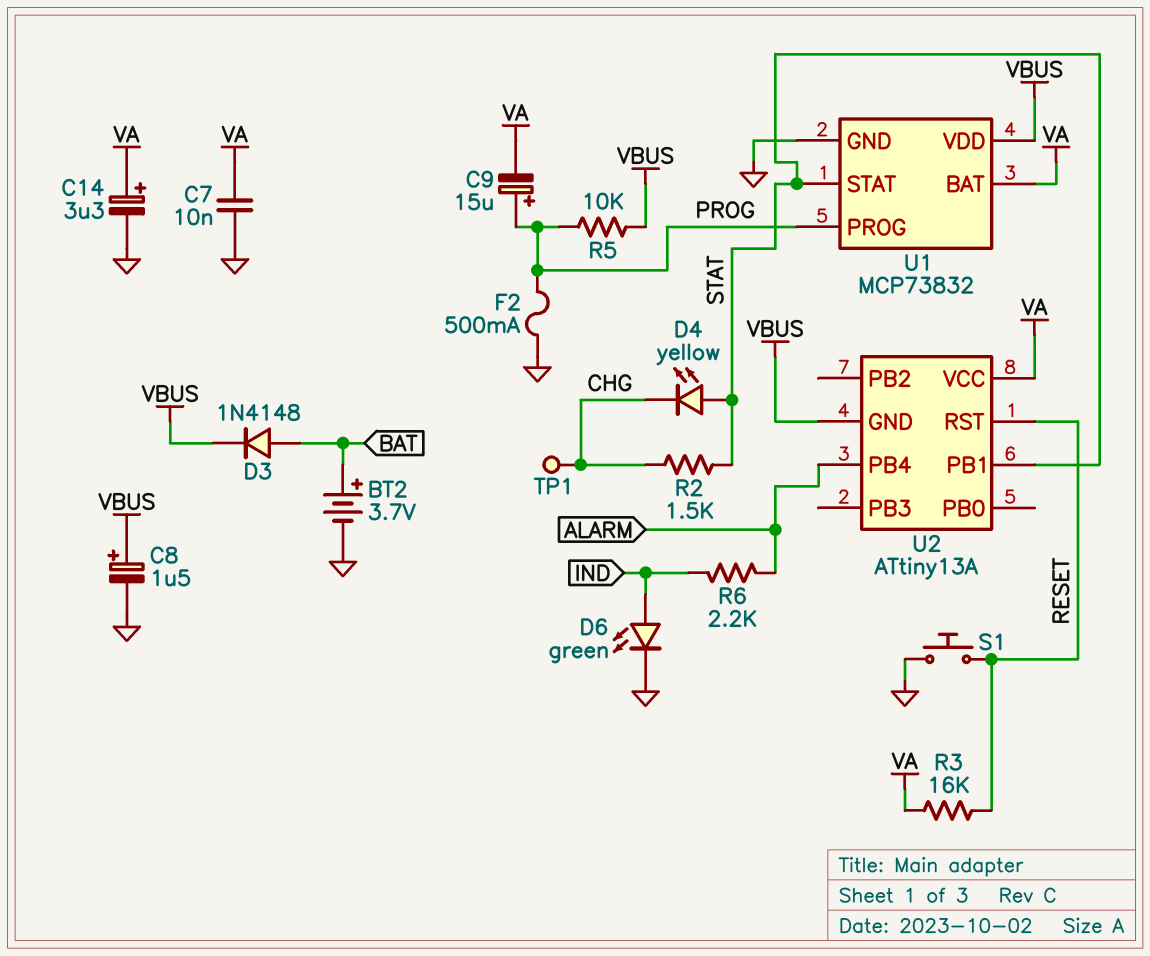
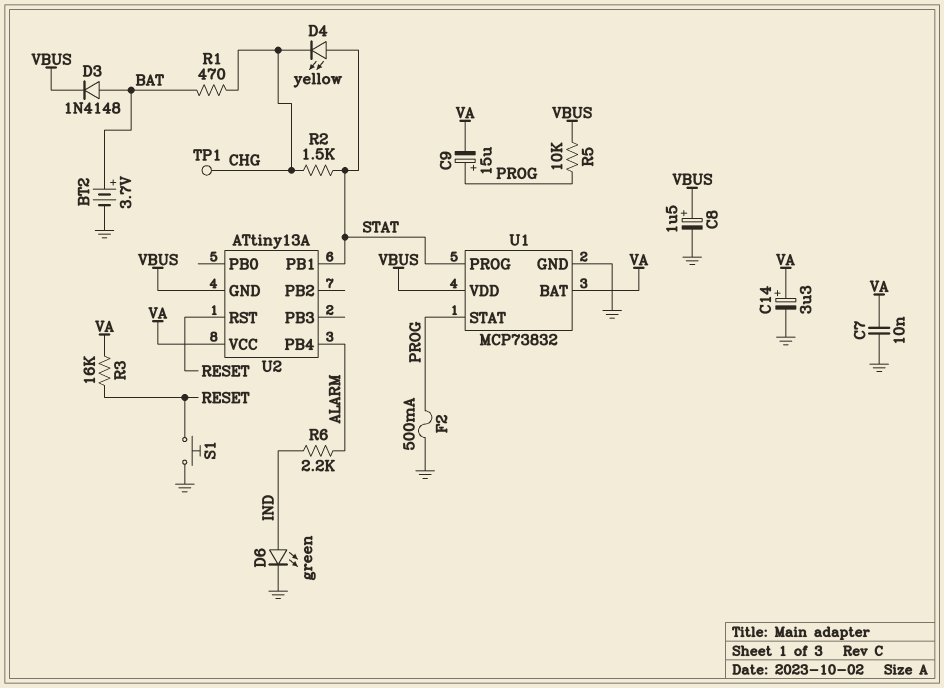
R1: none -> 470 (BAT, CHG)
U1 pin PROG: PROG -> STAT
U1 pin STAT: STAT -> PROG

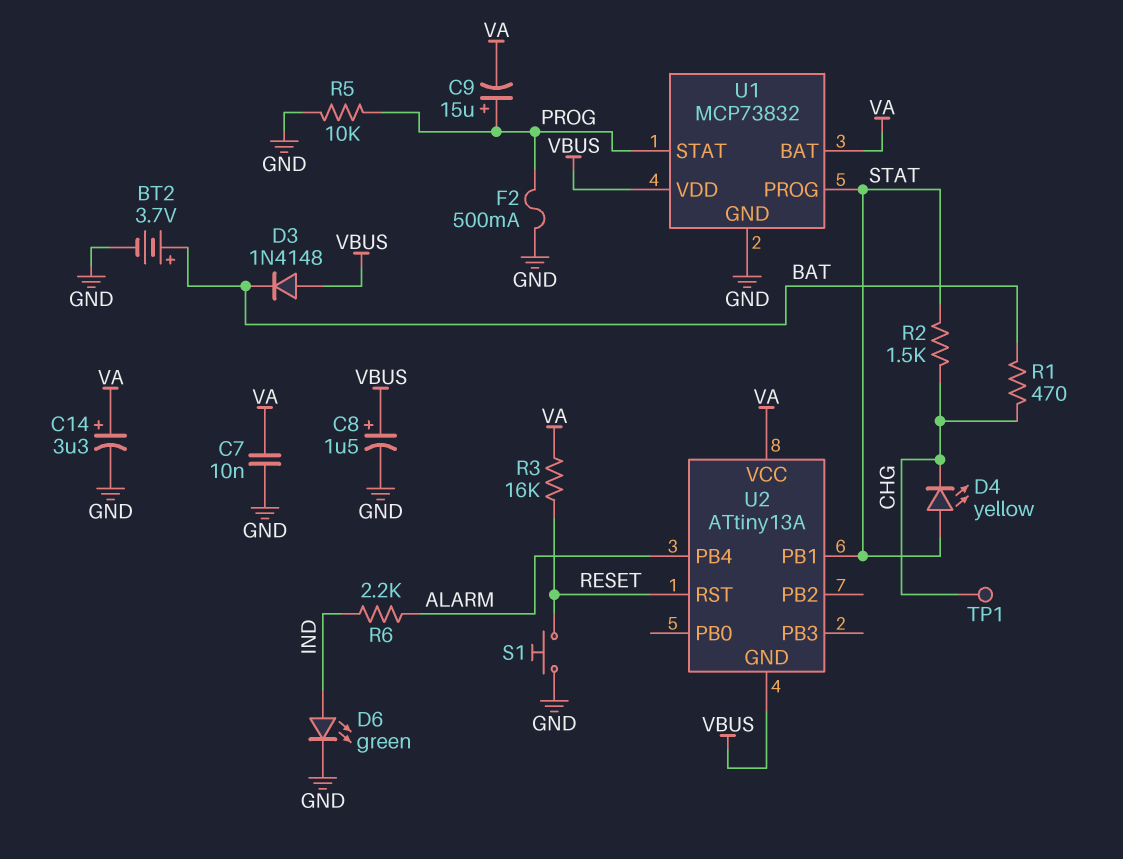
D3: diode 1N4148 (A BAT, K VBUS) -> diode 1N4148 (A VBUS, K BAT)
R5: 10k (PROG, VBUS) -> 10k (GND, PROG)

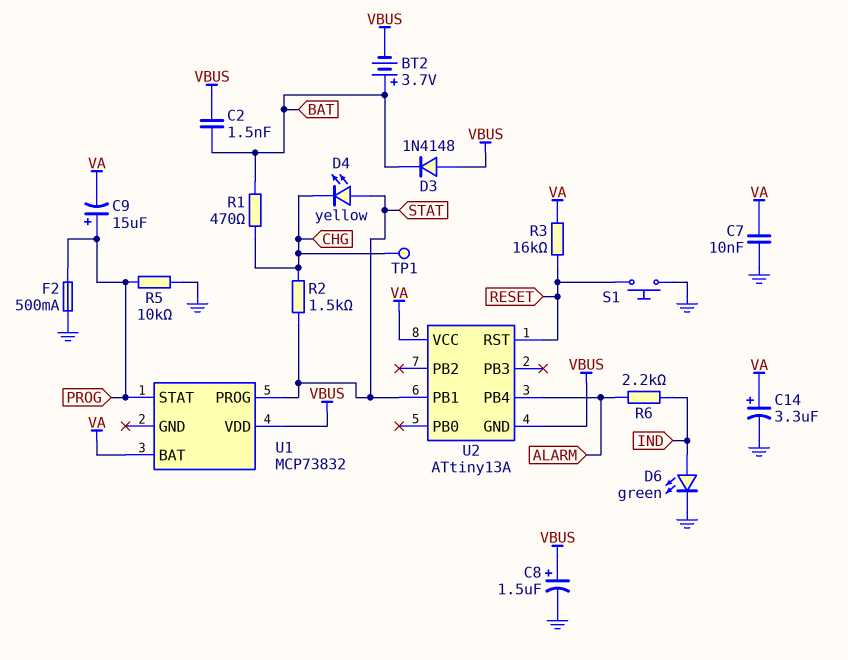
BT2: 3.7V (plus BAT, minus GND) -> 3.7V (plus BAT, minus VBUS)
C2: none -> 1.5nF (BAT, VBUS)
U1 pin GND: GND -> none

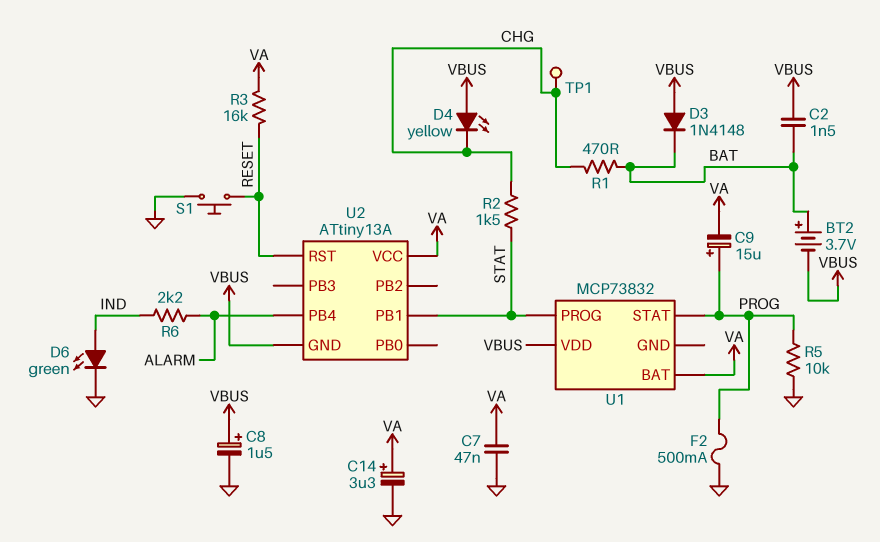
C7: 10nF (GND, VA) -> 47nF (GND, VA)
D4: LED yellow (A STAT, K CHG) -> LED yellow (A VBUS, K CHG)

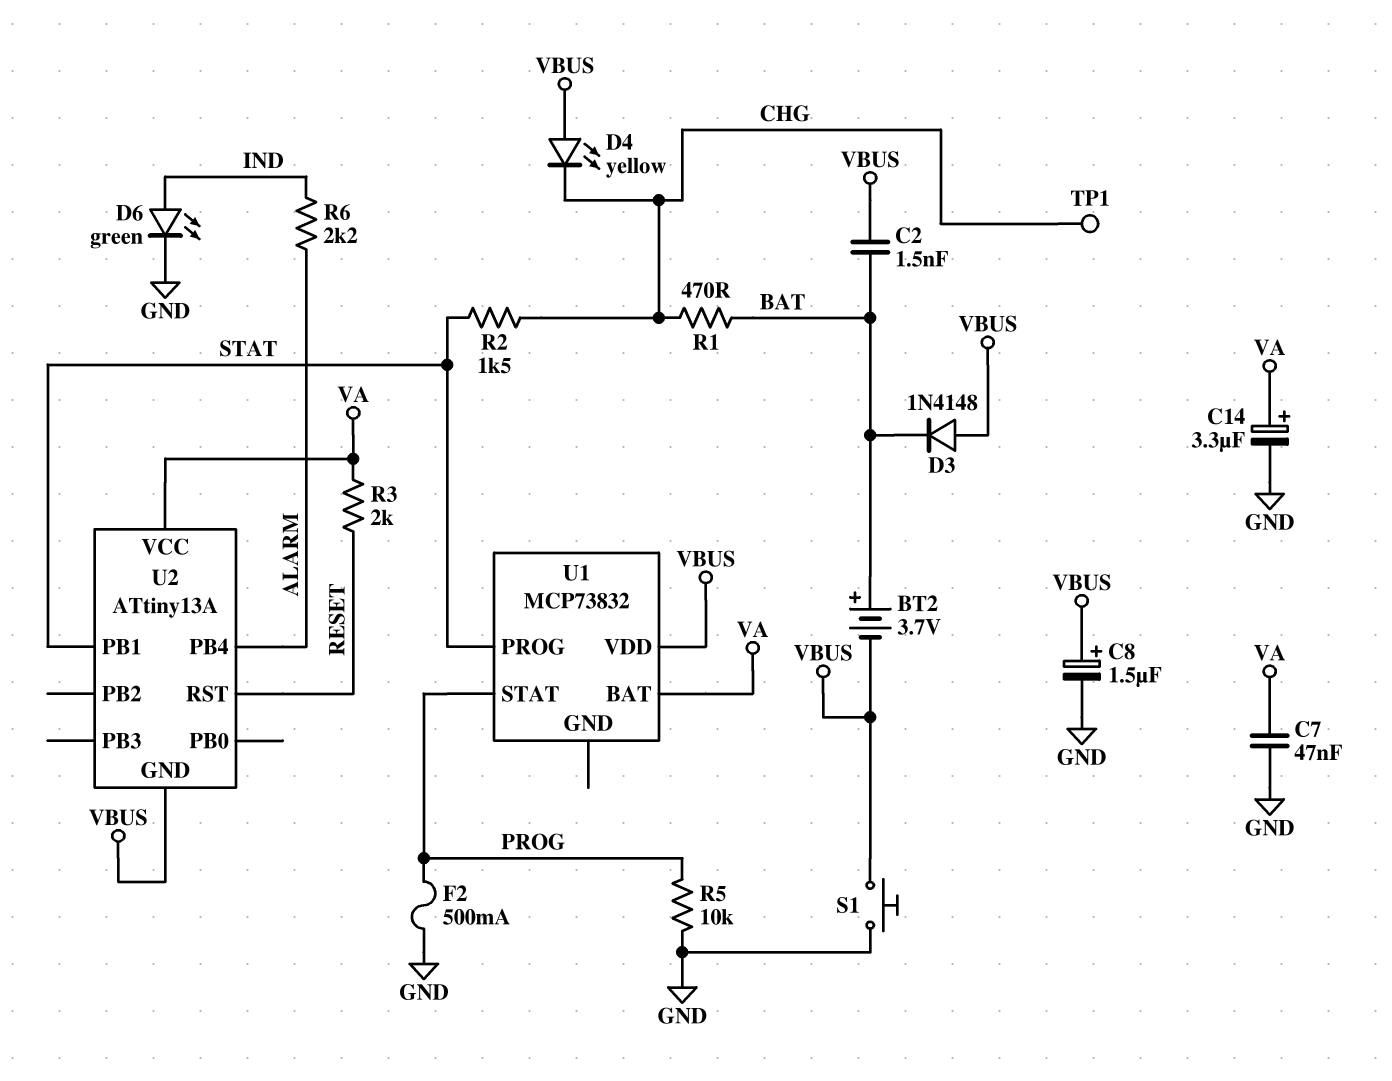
C9: 15uF (plus PROG, minus VA) -> none
R3: 16k (RESET, VA) -> 2k (RESET, VA)
S1: button (GND, RESET) -> button (GND, VBUS)

